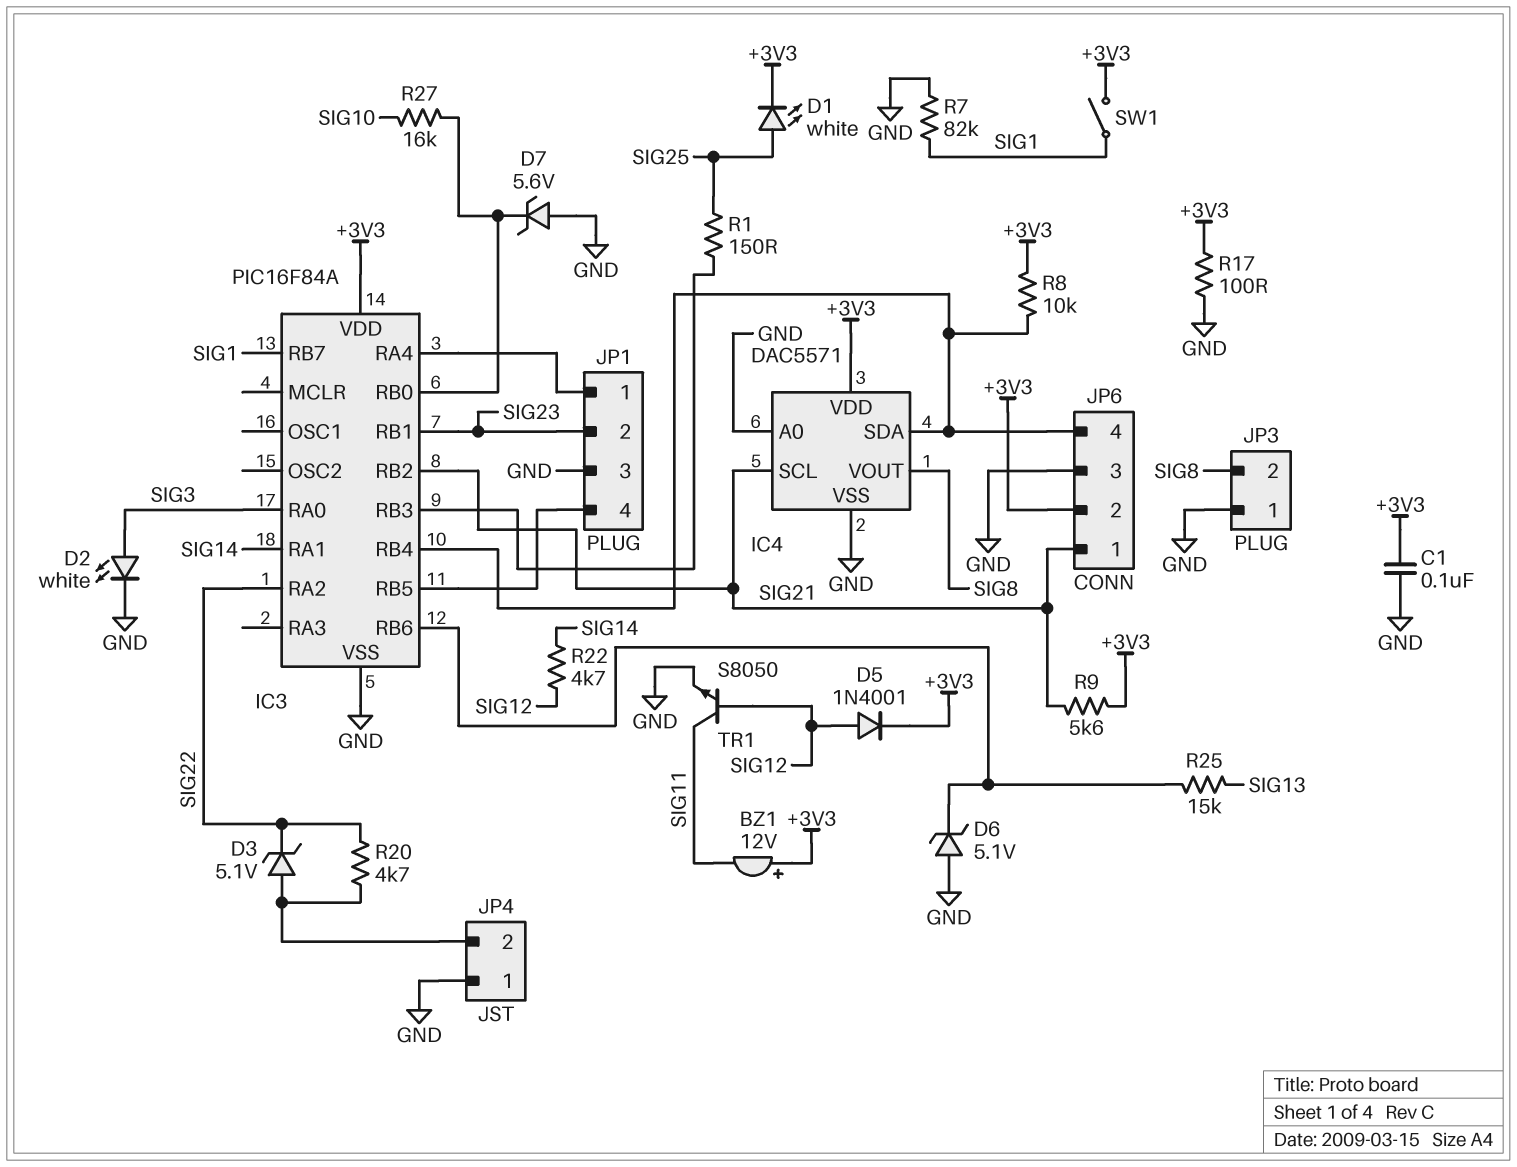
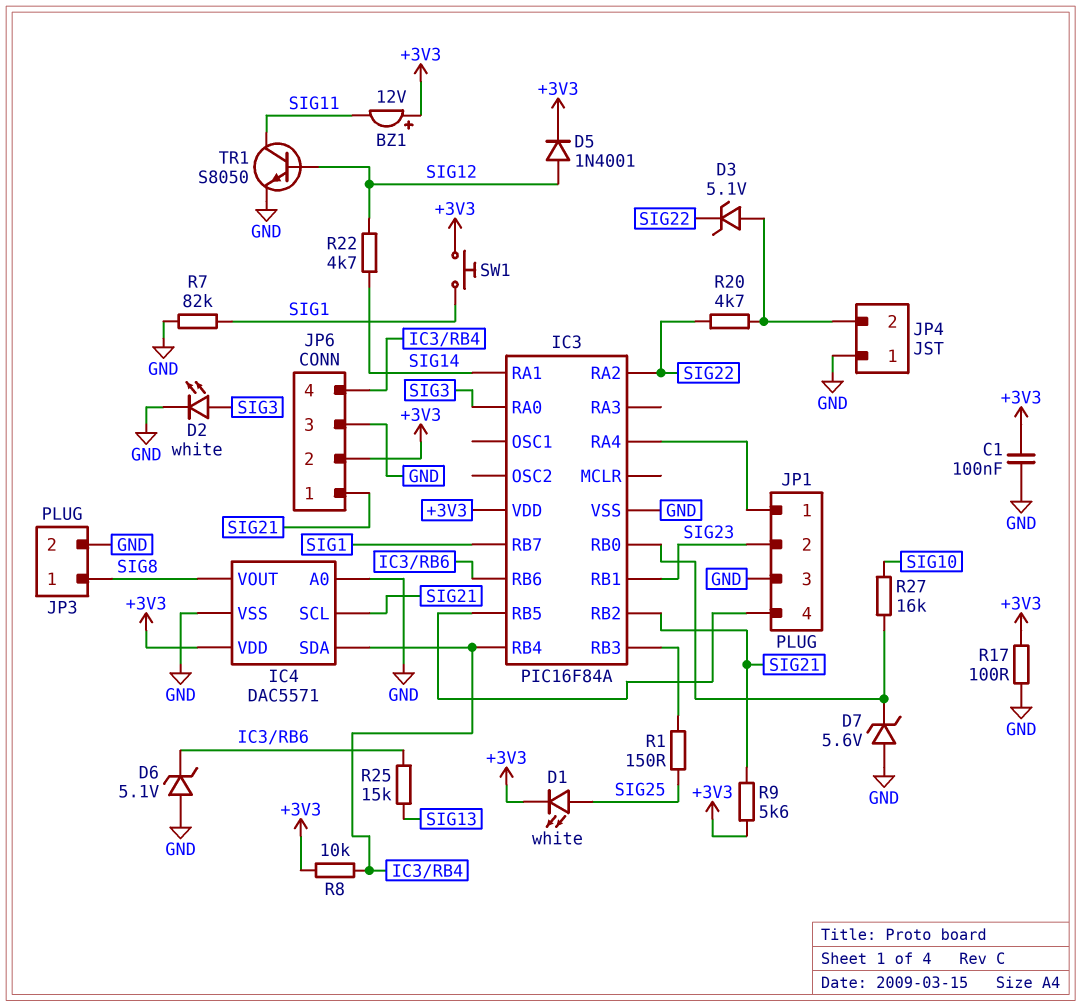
JP3 pin 1: GND -> SIG8
JP3 pin 2: SIG8 -> GND
SW1: switch (+3V3, SIG1) -> button (+3V3, SIG1)

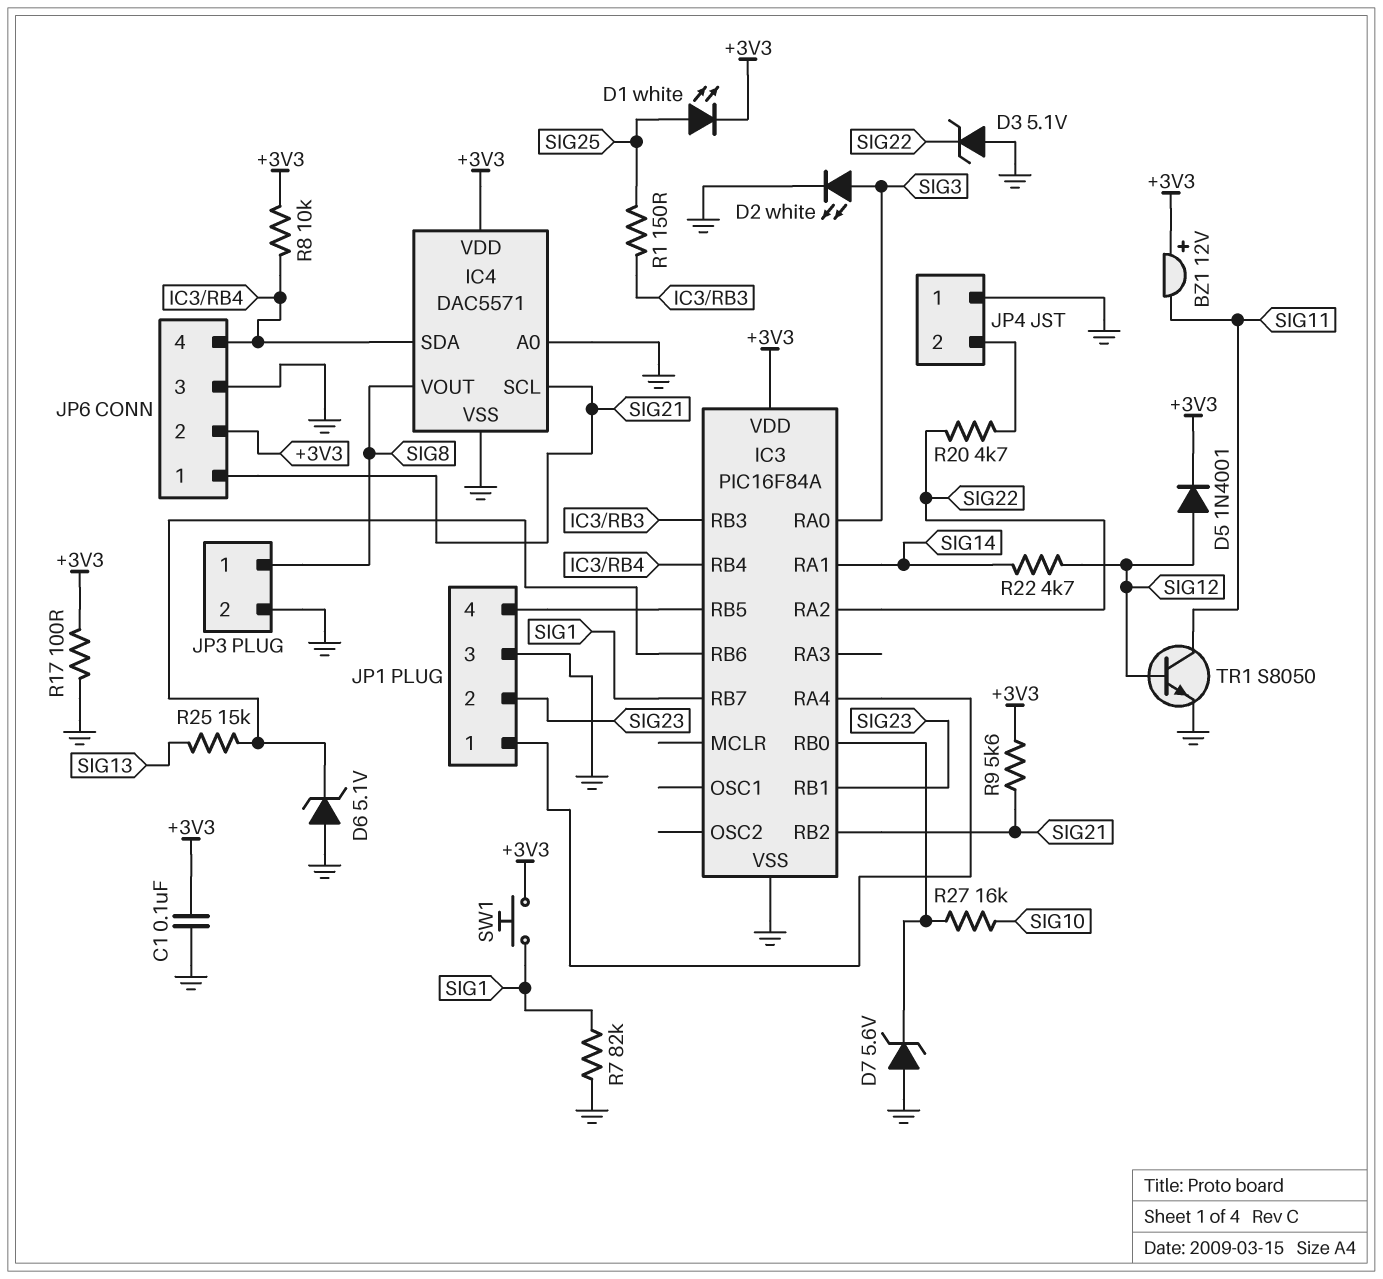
D3: zener 5.1V (A JP4/2, K SIG22) -> zener 5.1V (A GND, K SIG22)

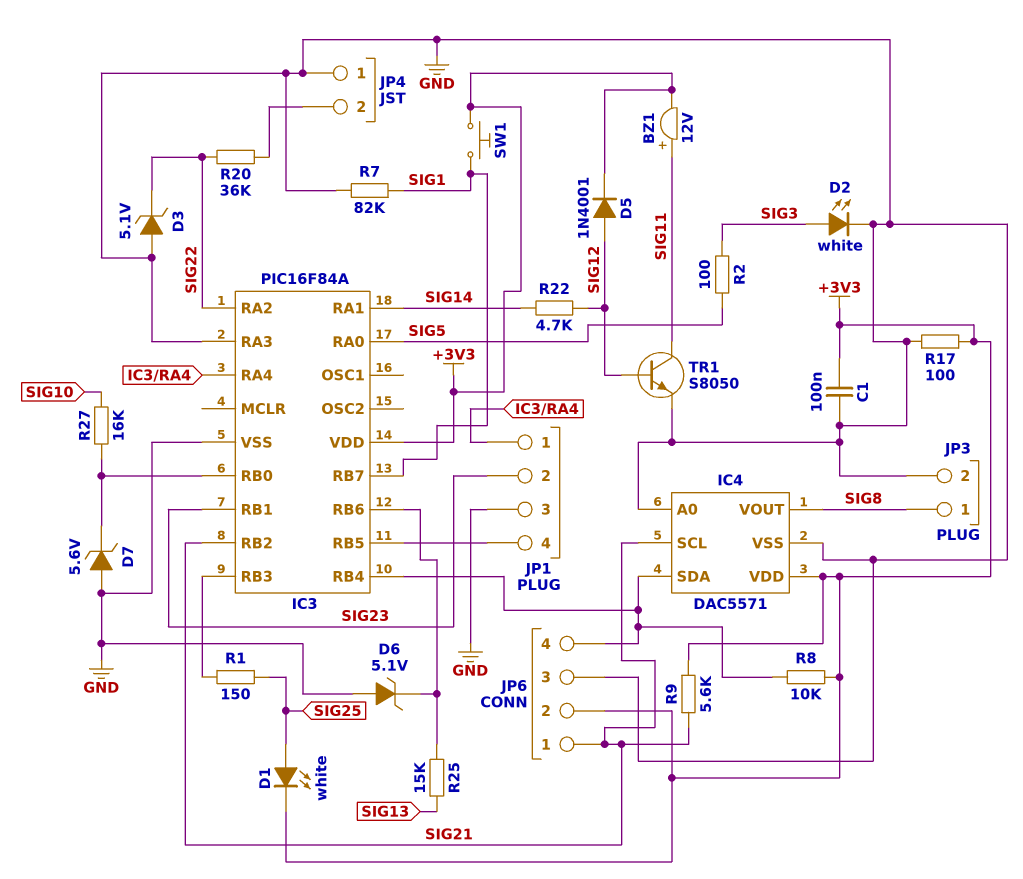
BZ1: buzzer 12V (plus +3V3, minus SIG11) -> buzzer 12V (plus SIG11, minus +3V3)
IC3 pin RA0: SIG3 -> SIG5
IC3 pin RA3: none -> GND
R2: none -> 100 (SIG3, SIG5)
R20: 4.7k (JP4/2, SIG22) -> 36k (JP4/2, SIG22)

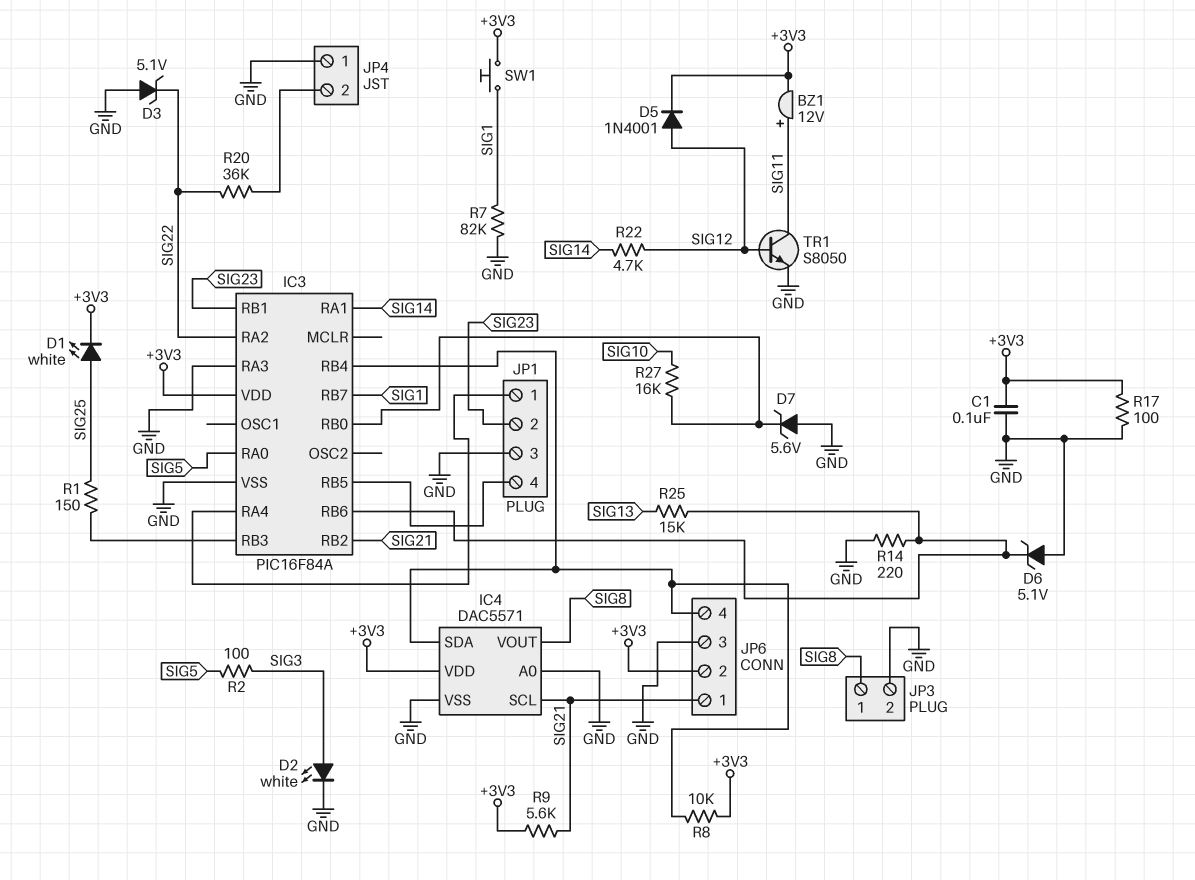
R14: none -> 220 (GND, IC3/RB6)

